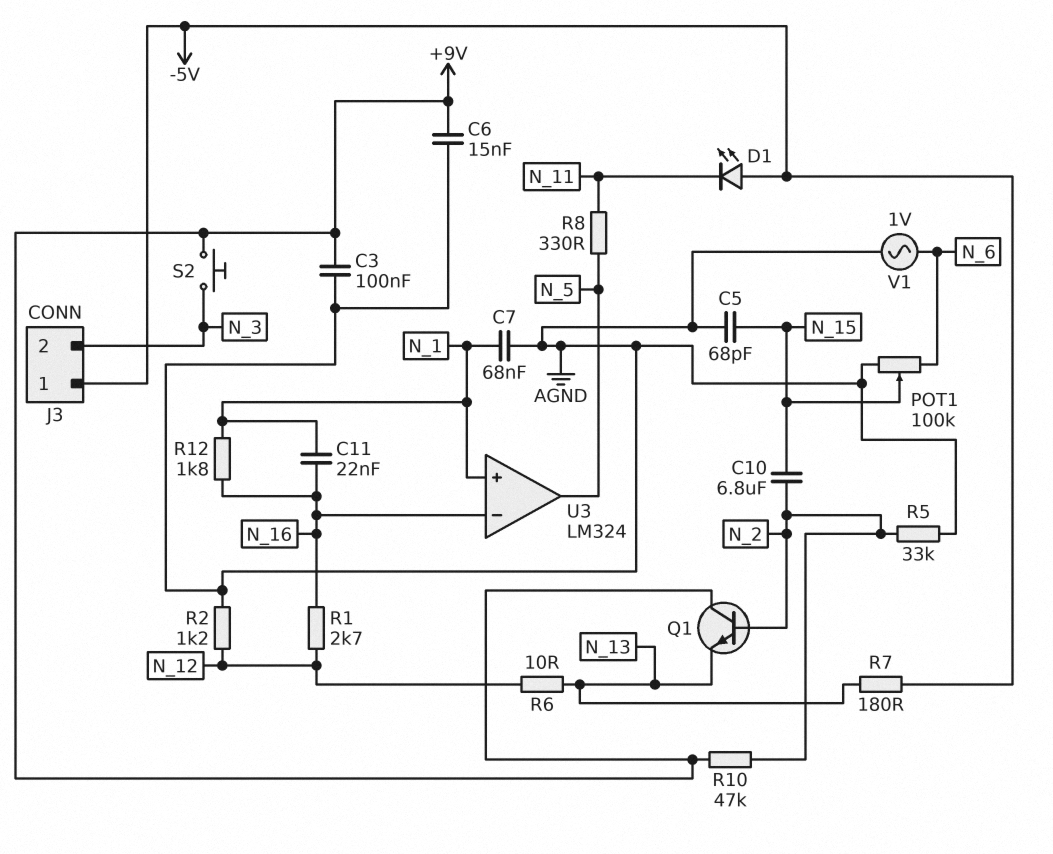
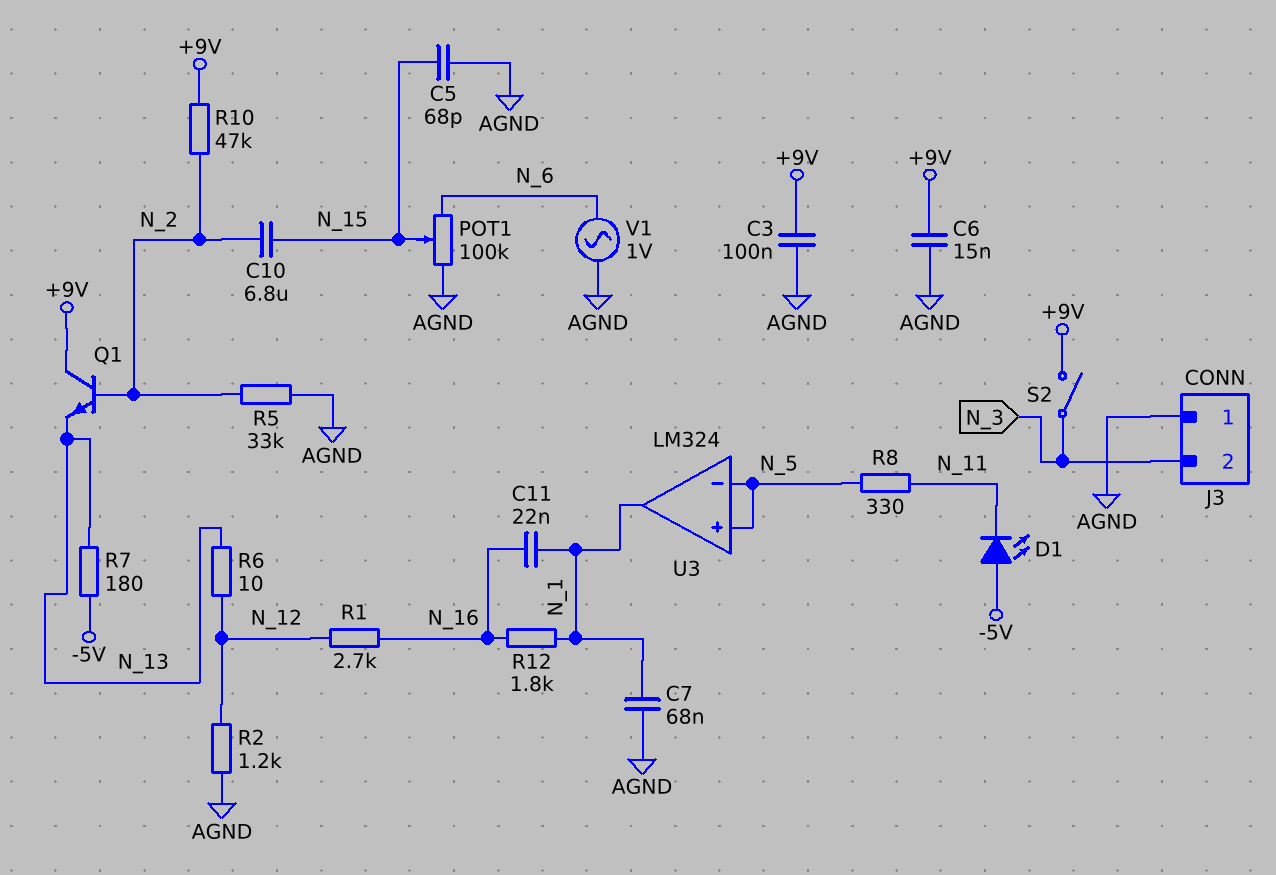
J3 pin 1: -5V -> AGND
S2: button (+9V, N_3) -> switch (+9V, N_3)
U3 pin in+: N_1 -> N_5
U3 pin in-: N_16 -> N_5
U3 pin out: N_5 -> N_1

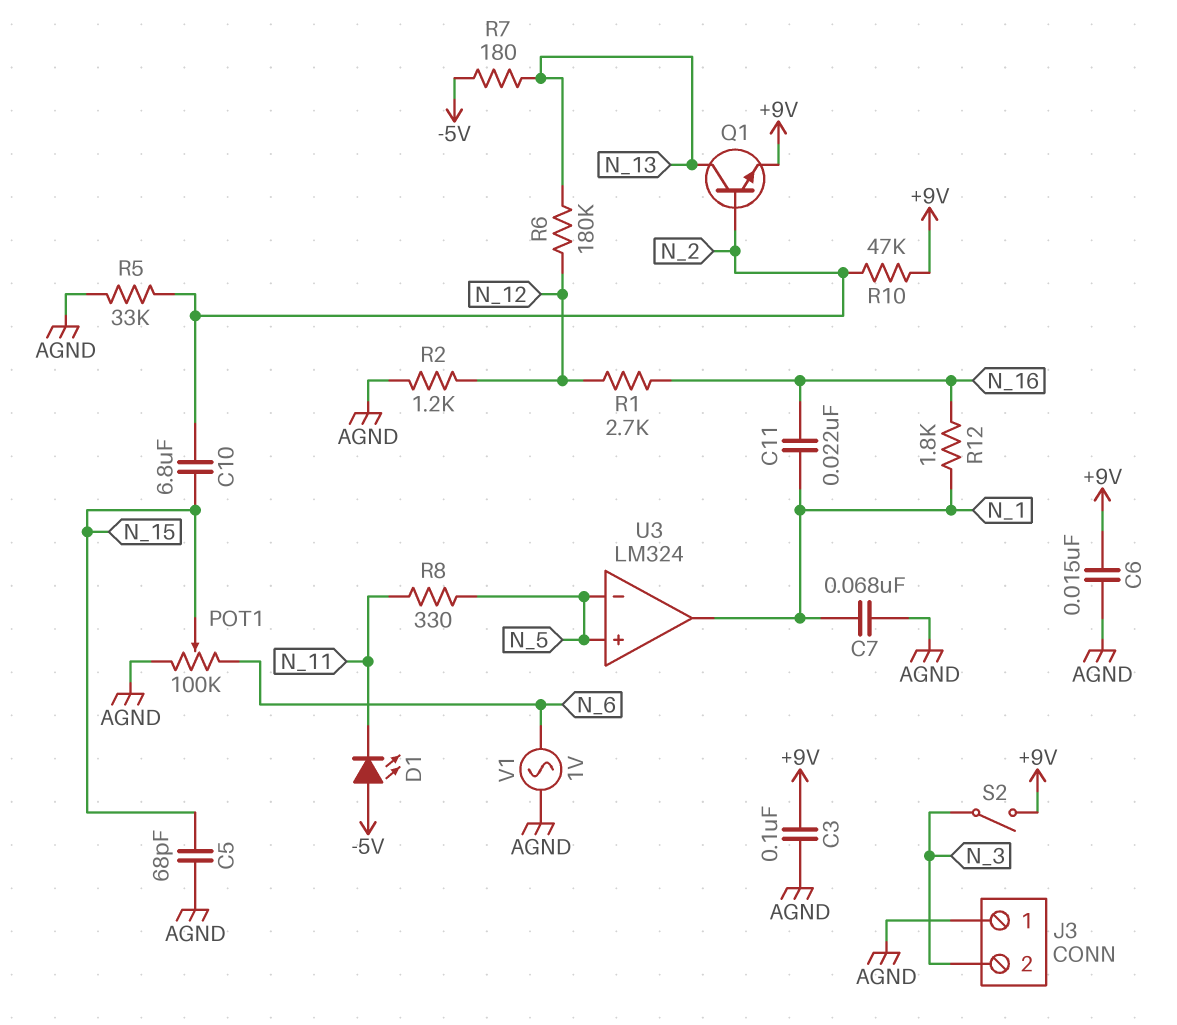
Q1: NPN (B N_2, C +9V, E N_13) -> NPN (B N_2, C N_13, E +9V)
R6: 10 (N_12, N_13) -> 180k (N_12, N_13)

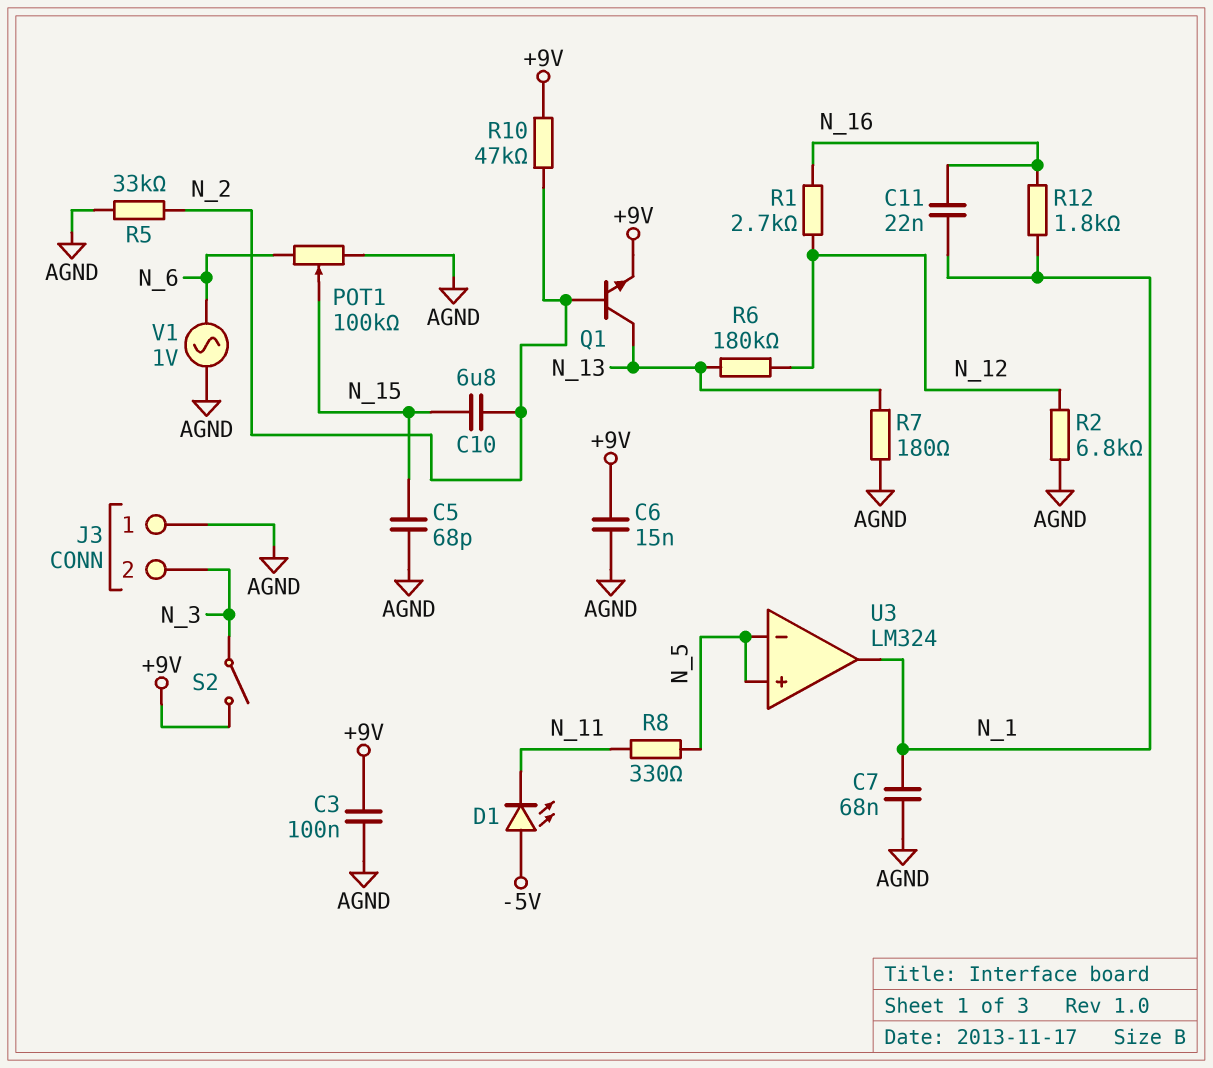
R2: 1.2k (AGND, N_12) -> 6.8k (AGND, N_12)
R7: 180 (-5V, N_13) -> 180 (AGND, N_13)

